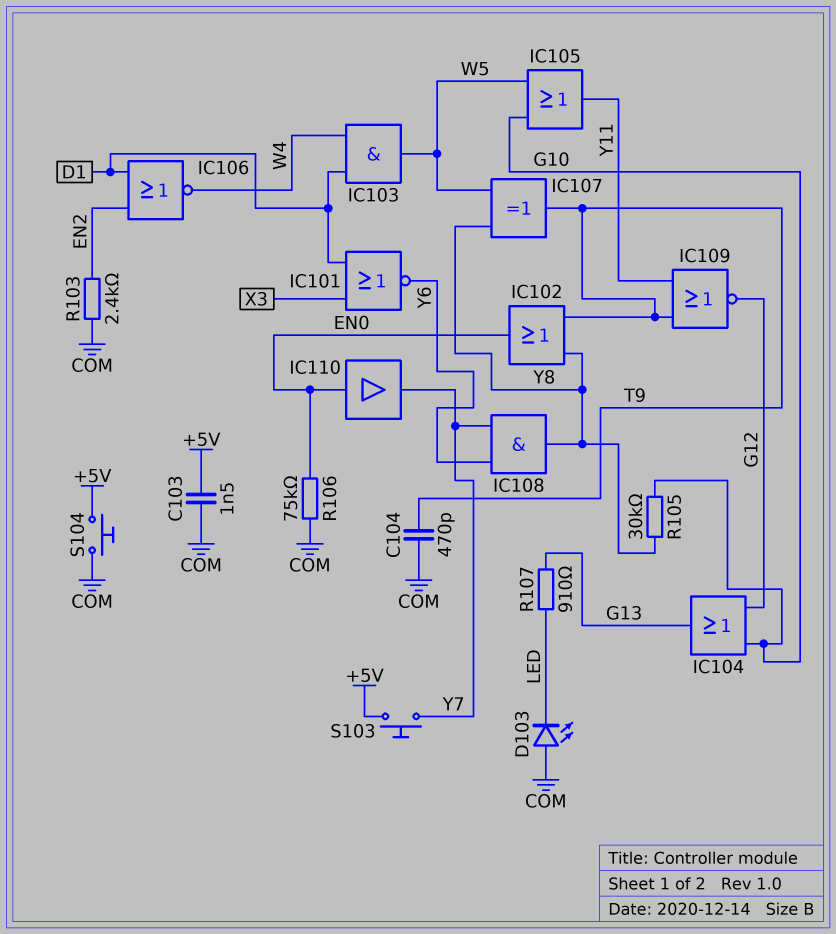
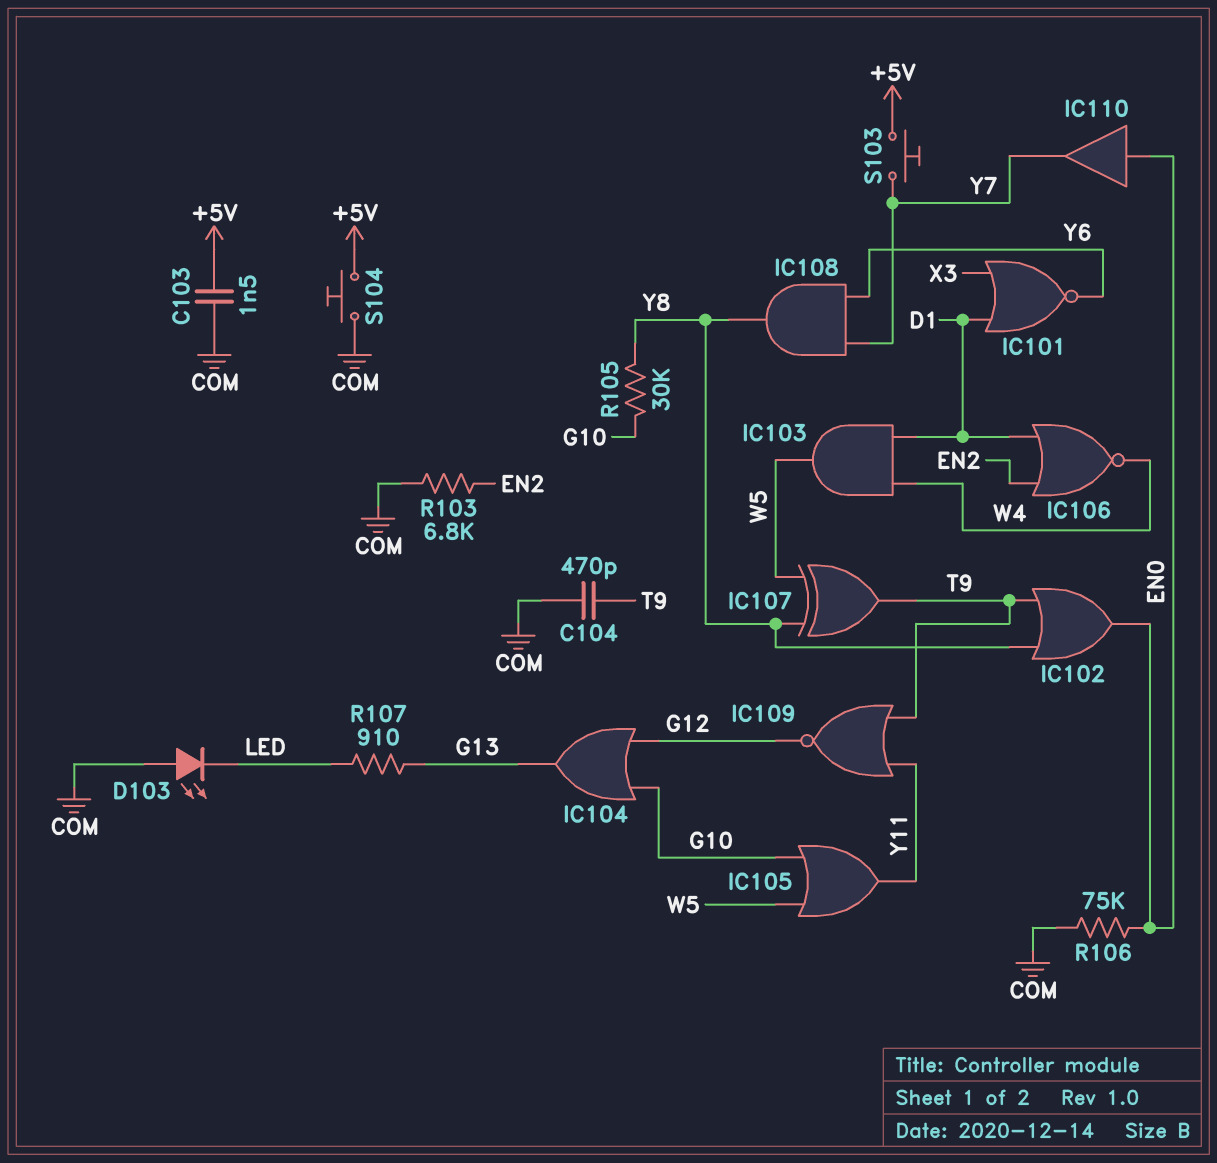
R103: 2.4k (COM, EN2) -> 6.8k (COM, EN2)

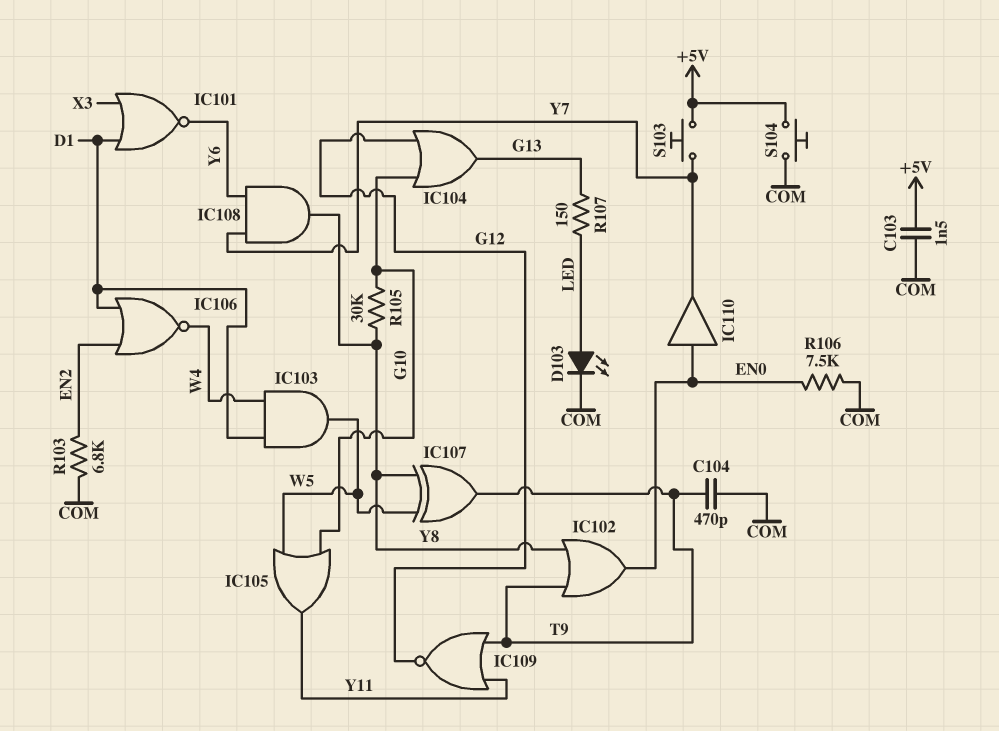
D103: LED (A COM, K LED) -> LED (A LED, K COM)
R106: 75k (COM, EN0) -> 7.5k (COM, EN0)
R107: 910 (G13, LED) -> 150 (G13, LED)

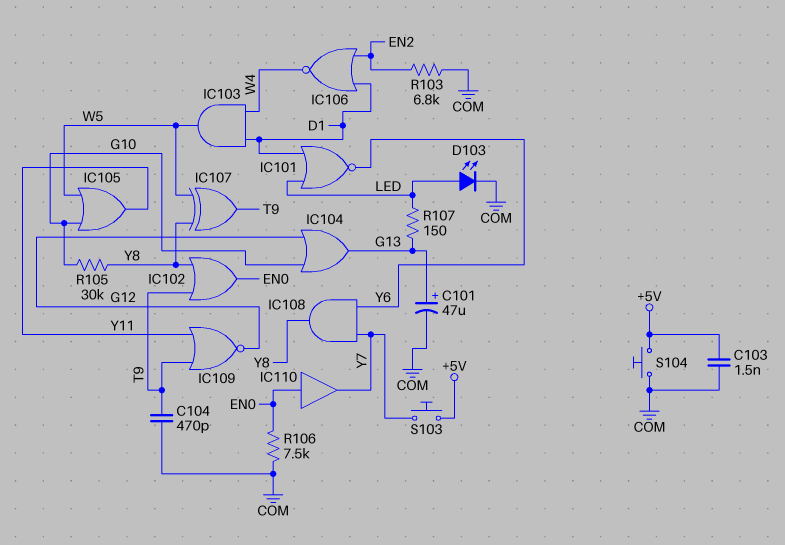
C101: none -> 47uF (plus G13, minus COM)
IC101: NOR (in D1, in X3, out Y6) -> NOR (in D1, in LED, out Y6)

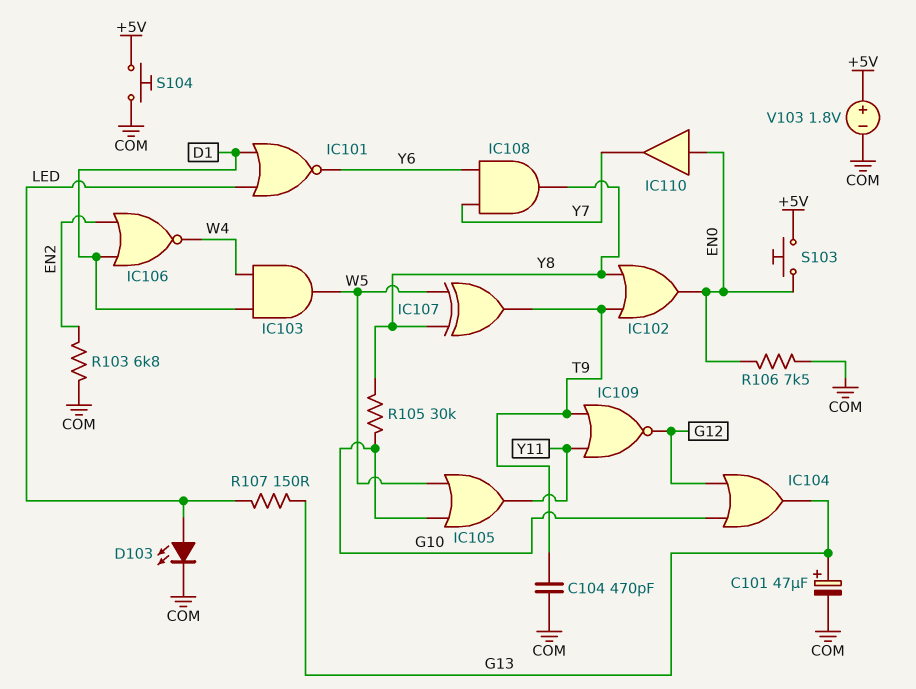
C103: 1.5nF (+5V, COM) -> none
S103: button (+5V, Y7) -> button (+5V, EN0)
V103: none -> 1.8V (plus +5V, minus COM)

